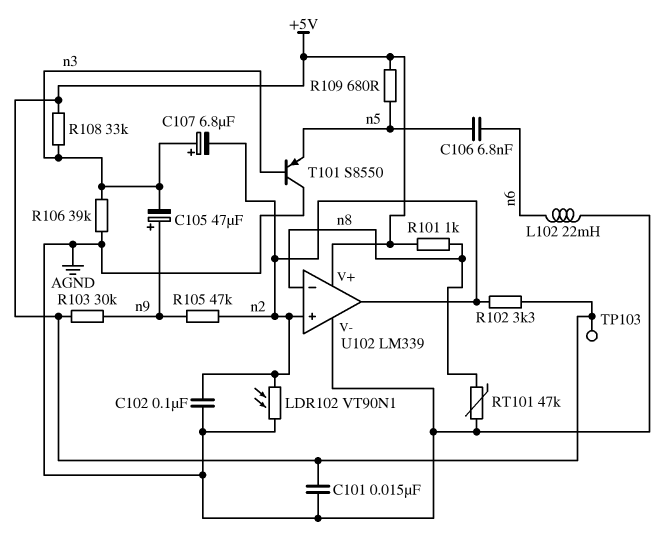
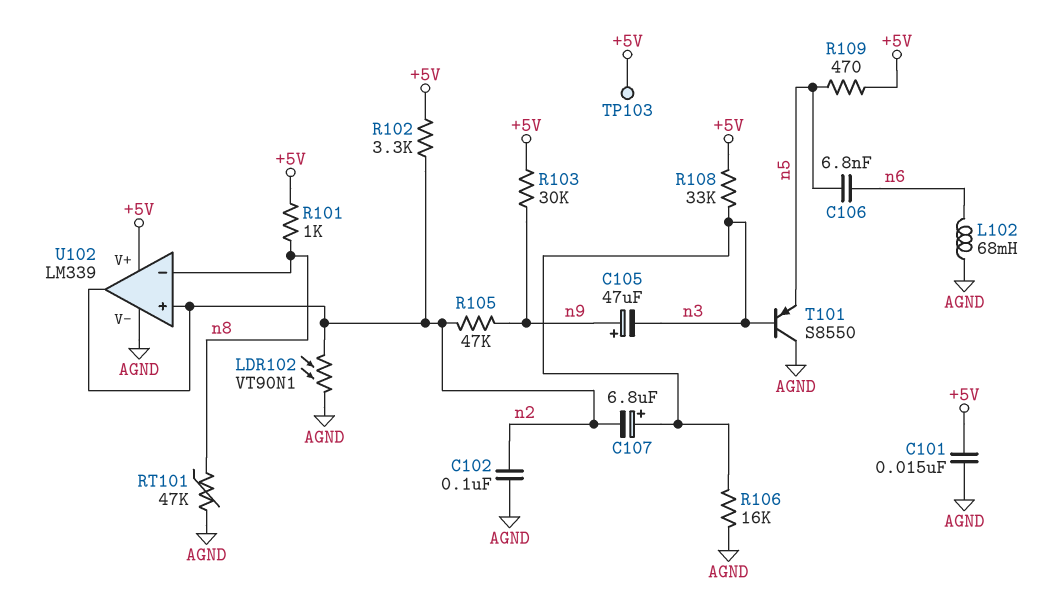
L102: 22mH (AGND, n6) -> 68mH (AGND, n6)
R106: 39k (AGND, n3) -> 16k (AGND, n3)
R109: 680 (+5V, n5) -> 470 (+5V, n5)

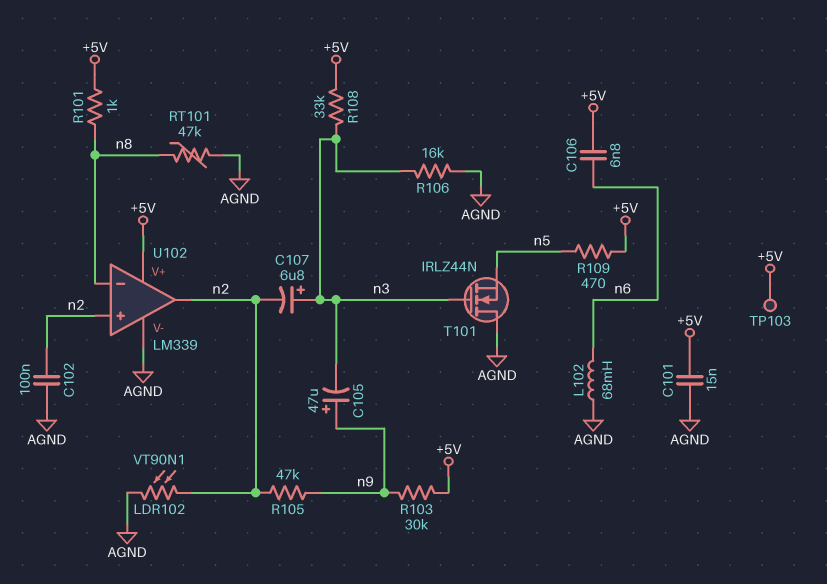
C106: 6.8nF (n5, n6) -> 6.8nF (+5V, n6)
R102: 3.3k (+5V, n2) -> none
T101: PNP S8550 (B n3, C AGND, E n5) -> NMOS IRLZ44N (G n3, D AGND, S n5)

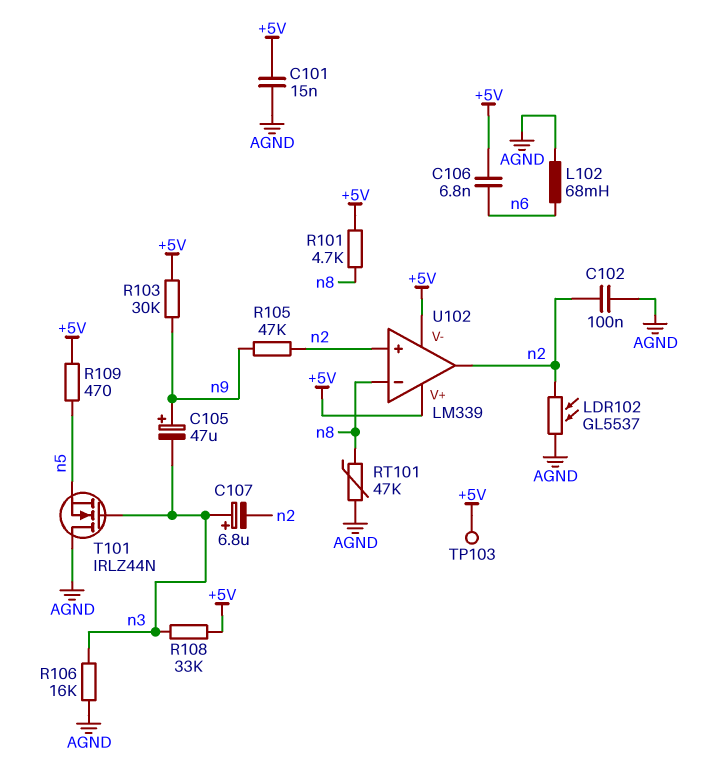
LDR102: VT90N1 (AGND, n2) -> GL5537 (AGND, n2)
R101: 1k (+5V, n8) -> 4.7k (+5V, n8)
U102 pin V-: AGND -> +5V

